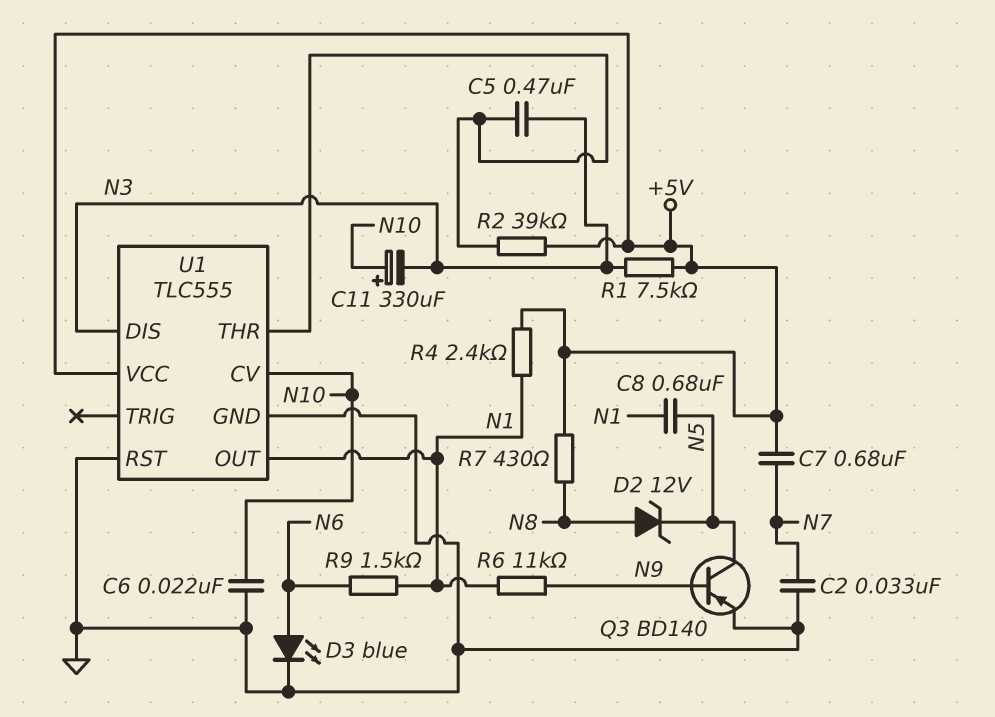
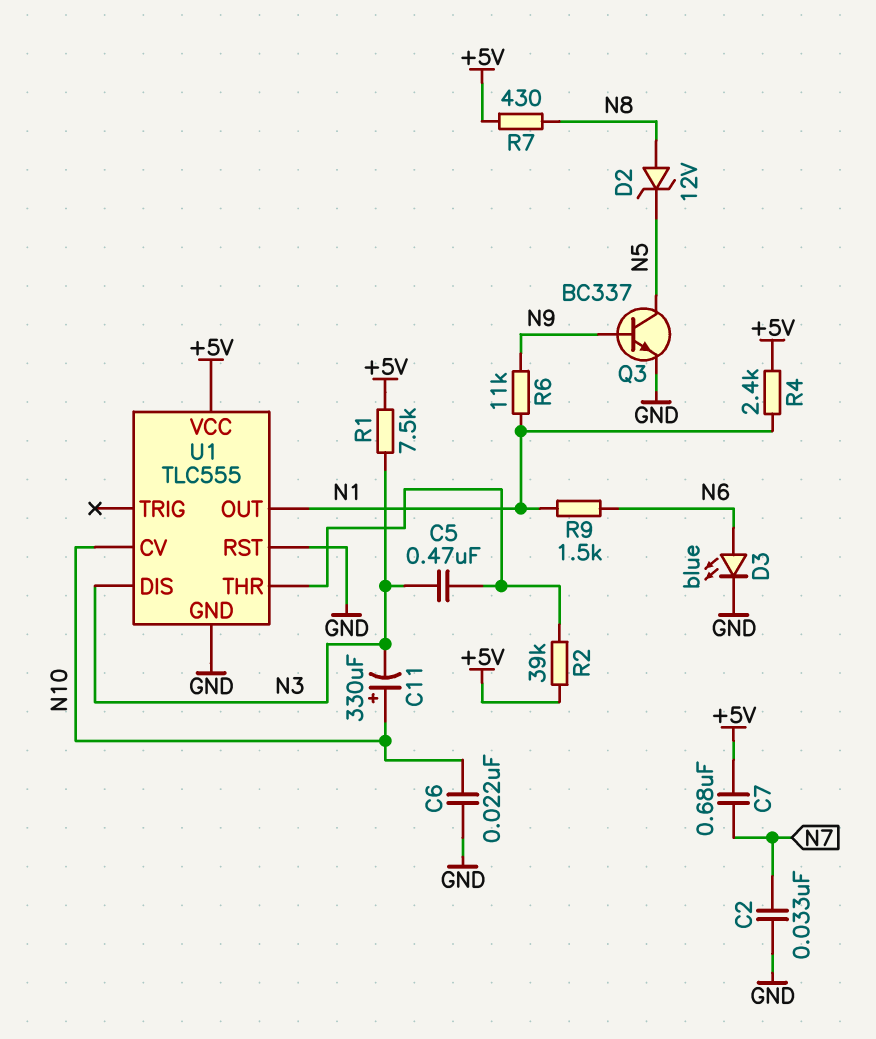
C8: 680nF (N1, N5) -> none
Q3: PNP BD140 (B N9, C N5, E GND) -> NPN BC337 (B N9, C N5, E GND)

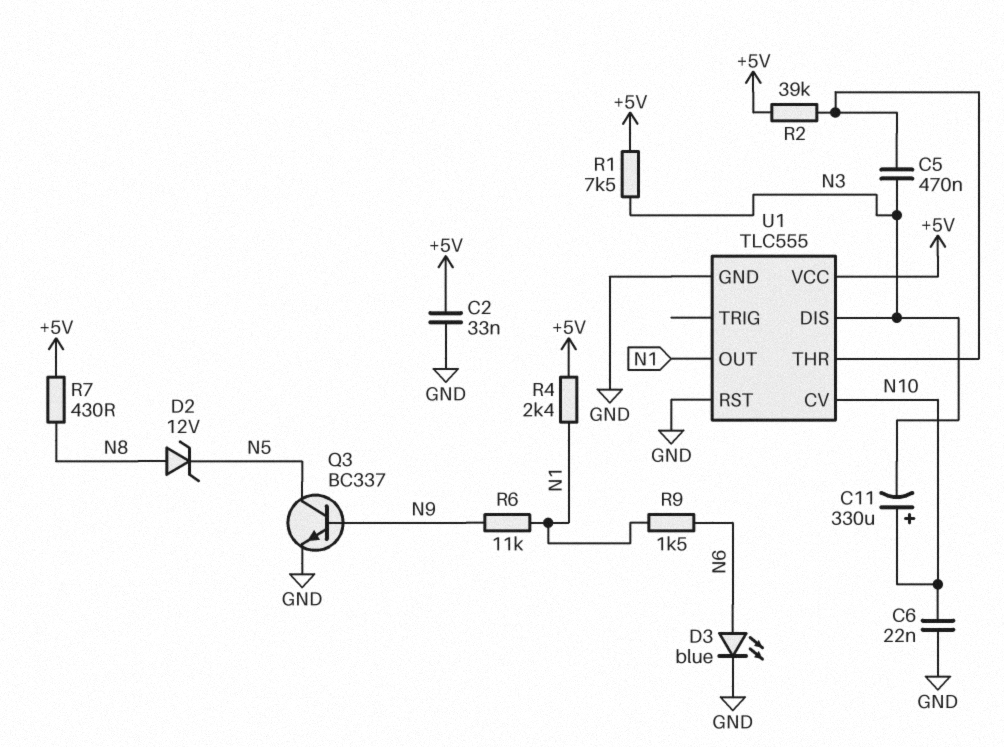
C2: 33nF (GND, N7) -> 33nF (+5V, GND)
C7: 680nF (+5V, N7) -> none

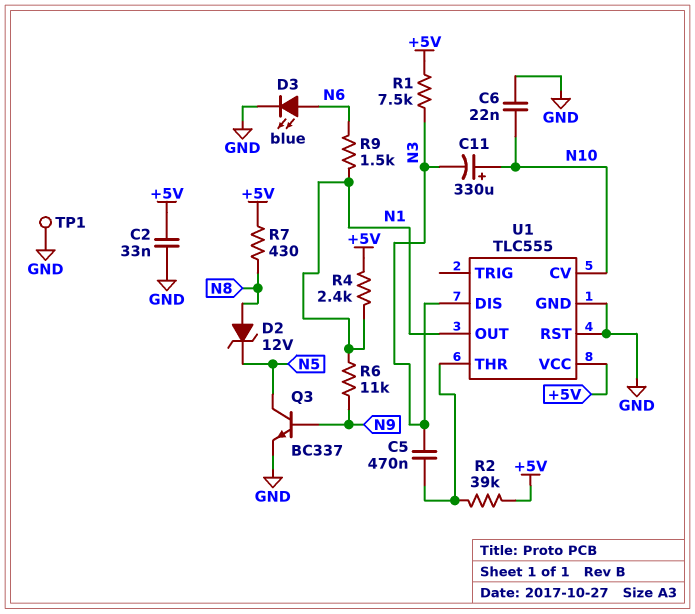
TP1: none -> test point (GND)

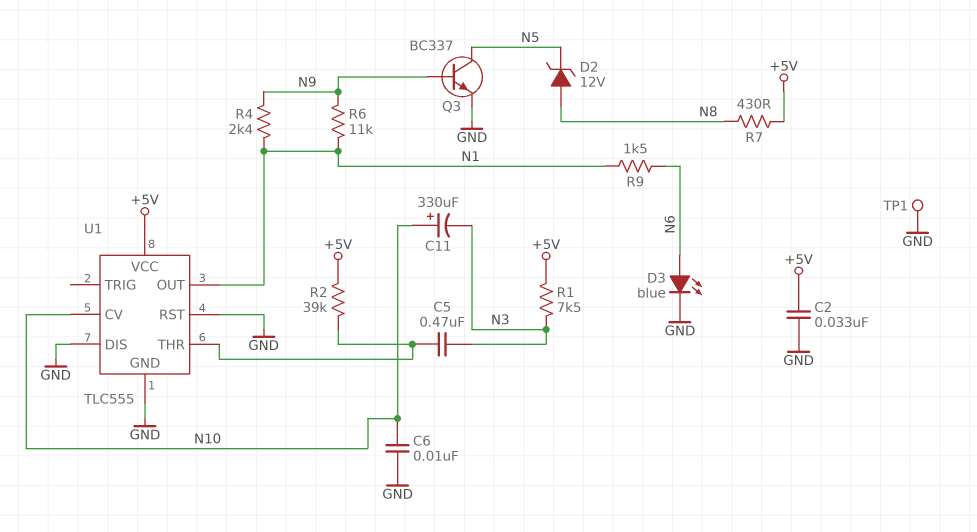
C6: 22nF (GND, N10) -> 10nF (GND, N10)
R4: 2.4k (+5V, N1) -> 2.4k (N1, N9)
U1 pin DIS: N3 -> GND

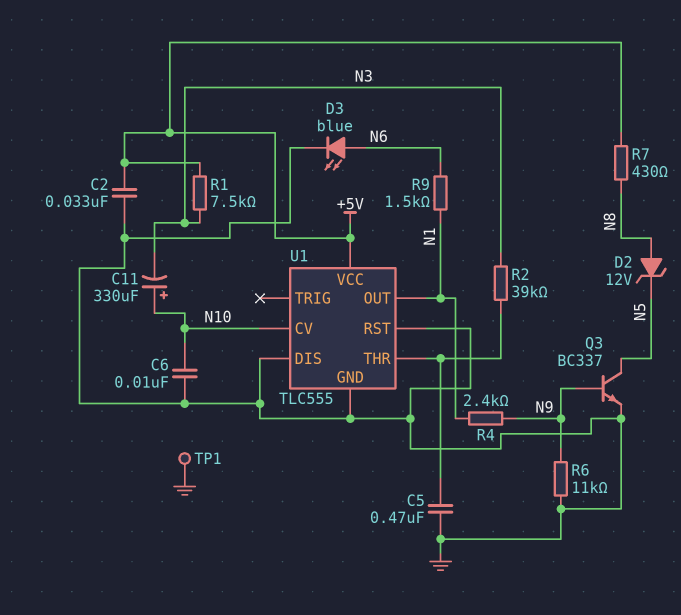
C5: 470nF (N3, U1/THR) -> 470nF (GND, U1/THR)
R2: 39k (+5V, U1/THR) -> 39k (N3, U1/THR)
R6: 11k (N1, N9) -> 11k (GND, N9)

